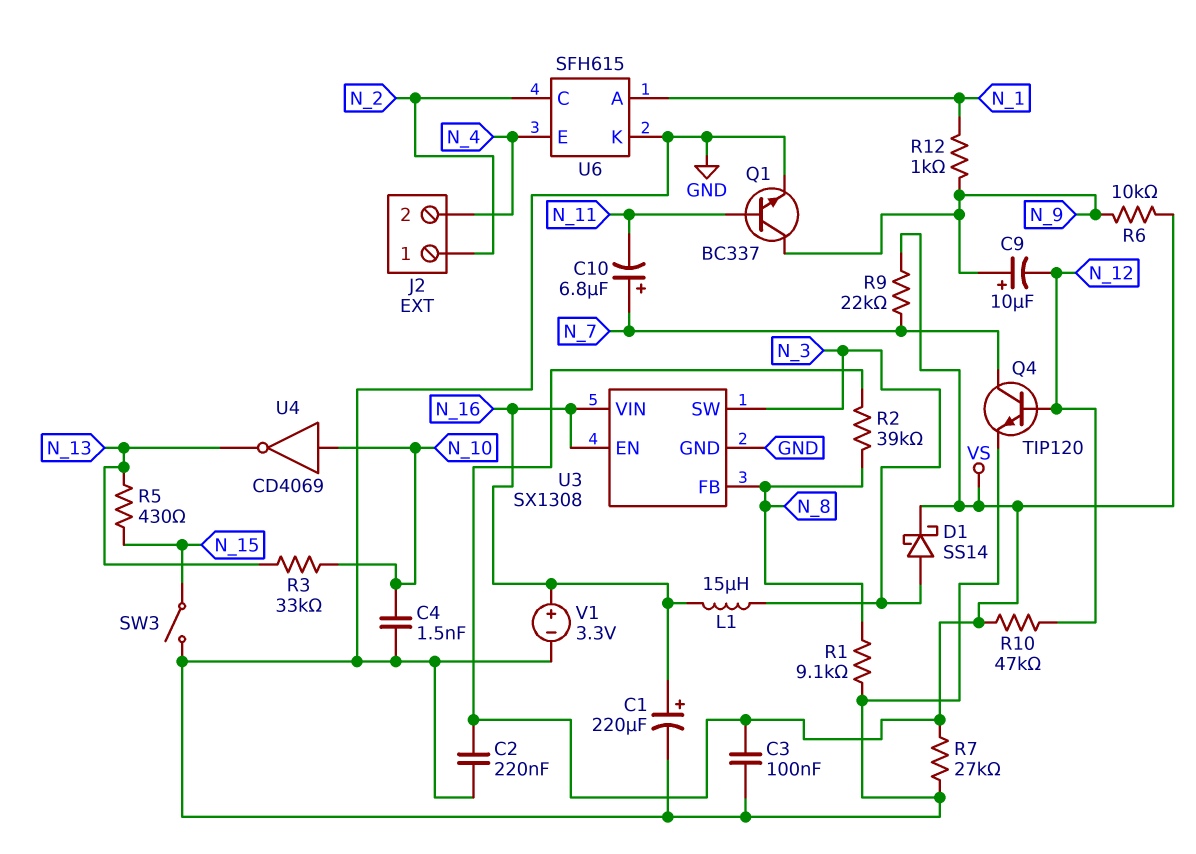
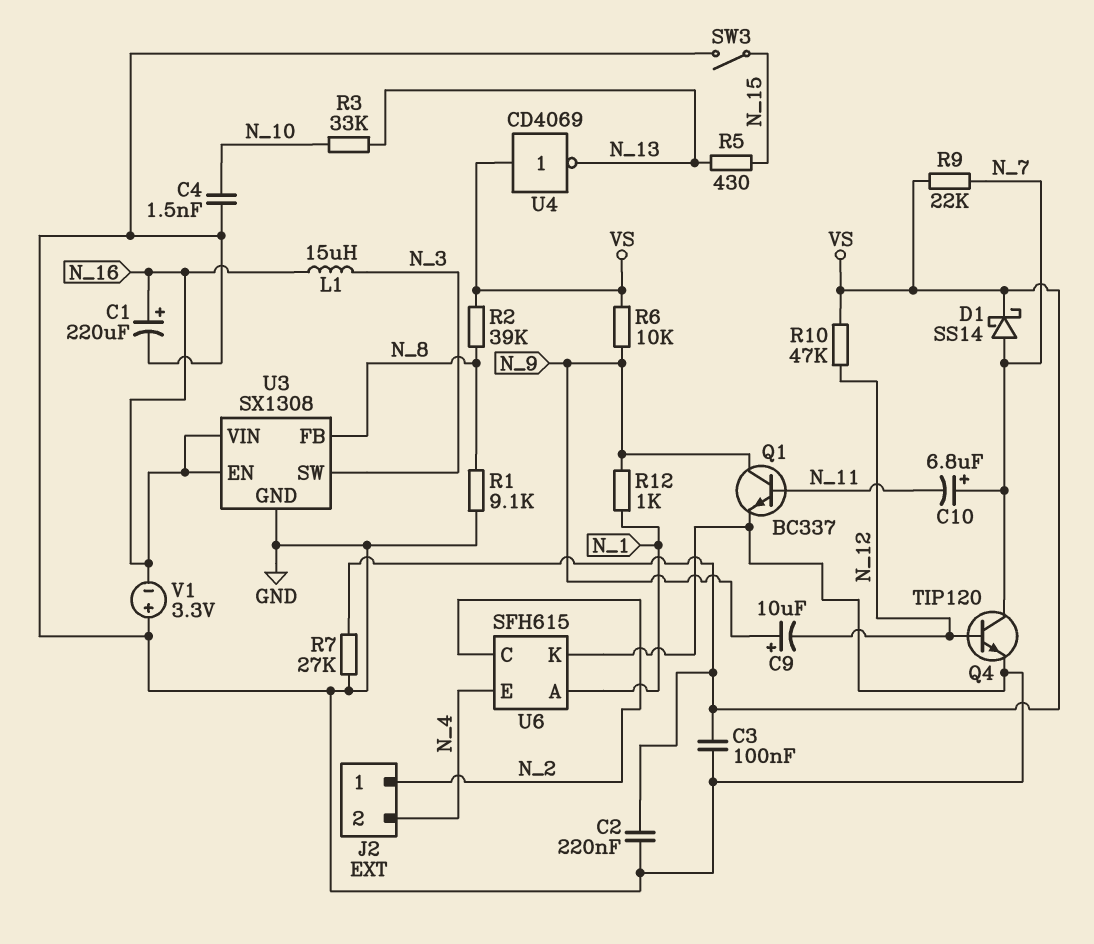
D1: schottky SS14 (A N_3, K VS) -> schottky SS14 (A N_7, K VS)
U4: NOT CD4069 (in N_10, out N_13) -> NOT CD4069 (in VS, out N_13)
V1: 3.3V (plus N_16, minus GND) -> 3.3V (plus GND, minus N_16)

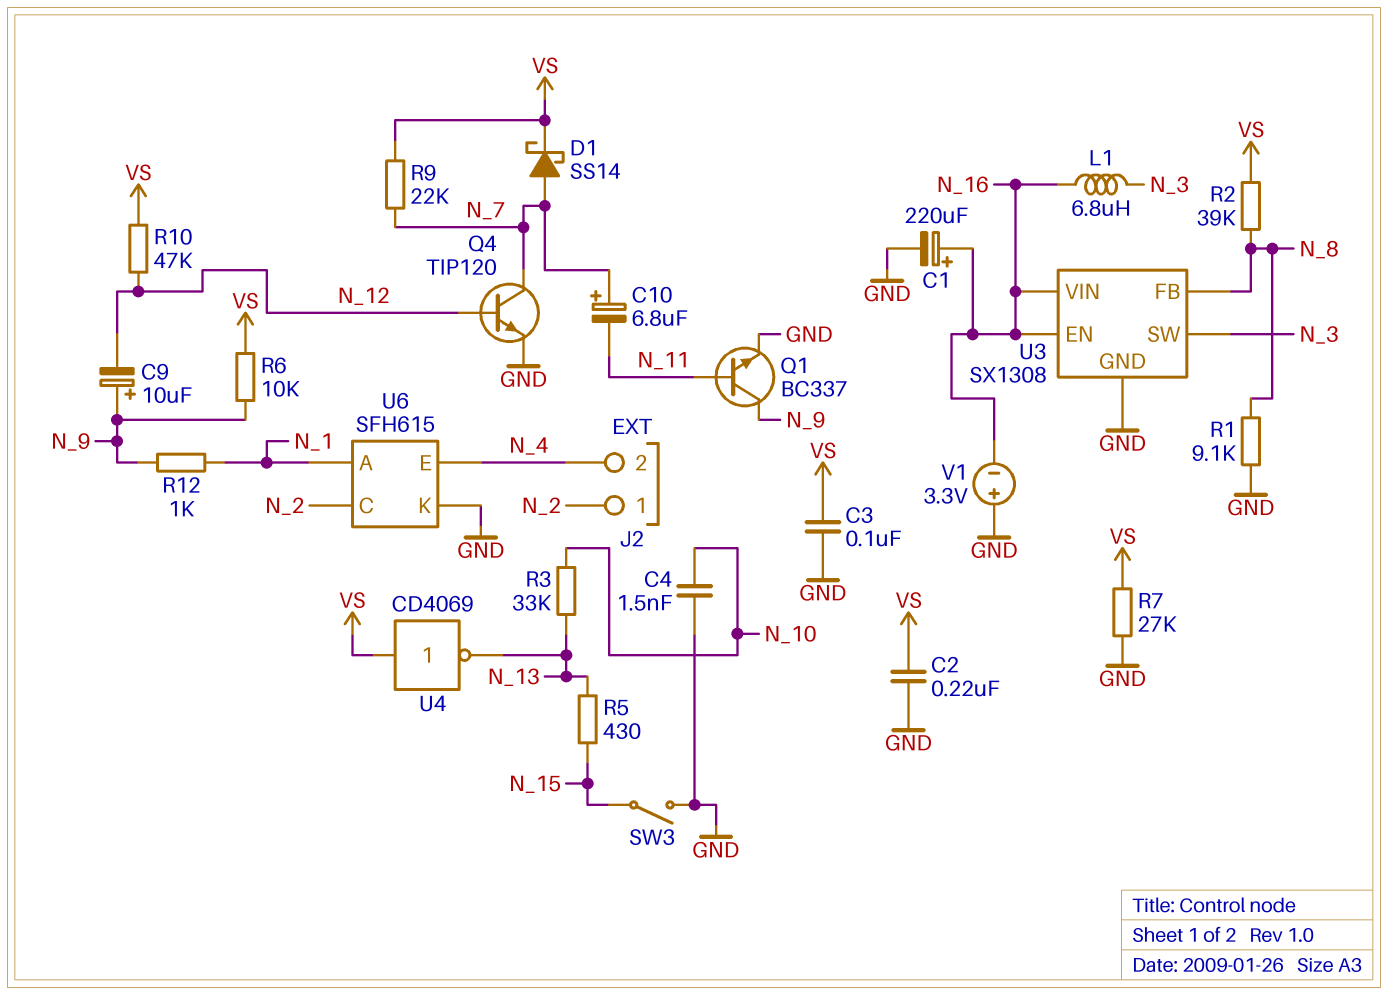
L1: 15uH (N_3, N_16) -> 6.8uH (N_3, N_16)

